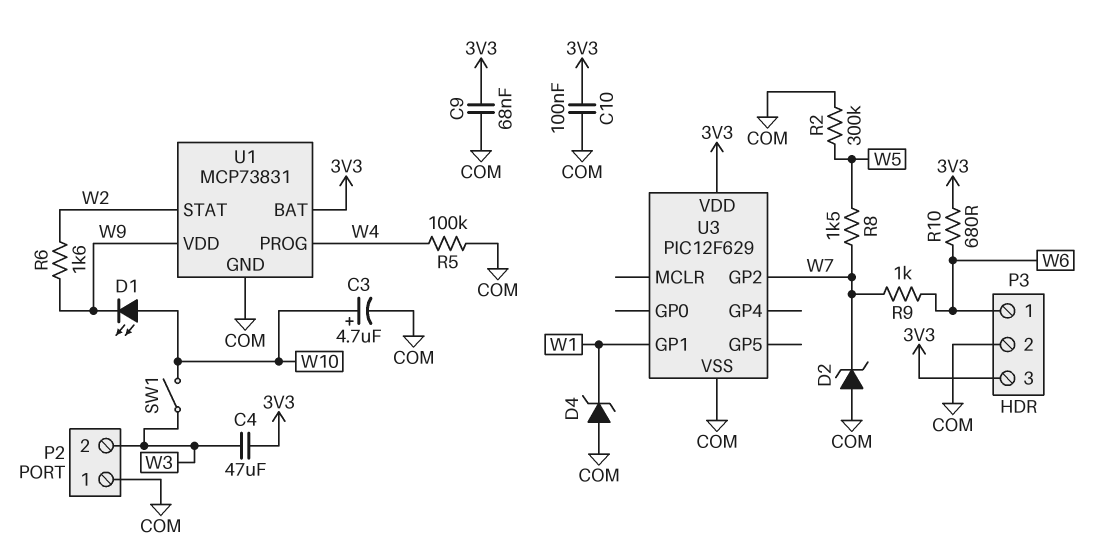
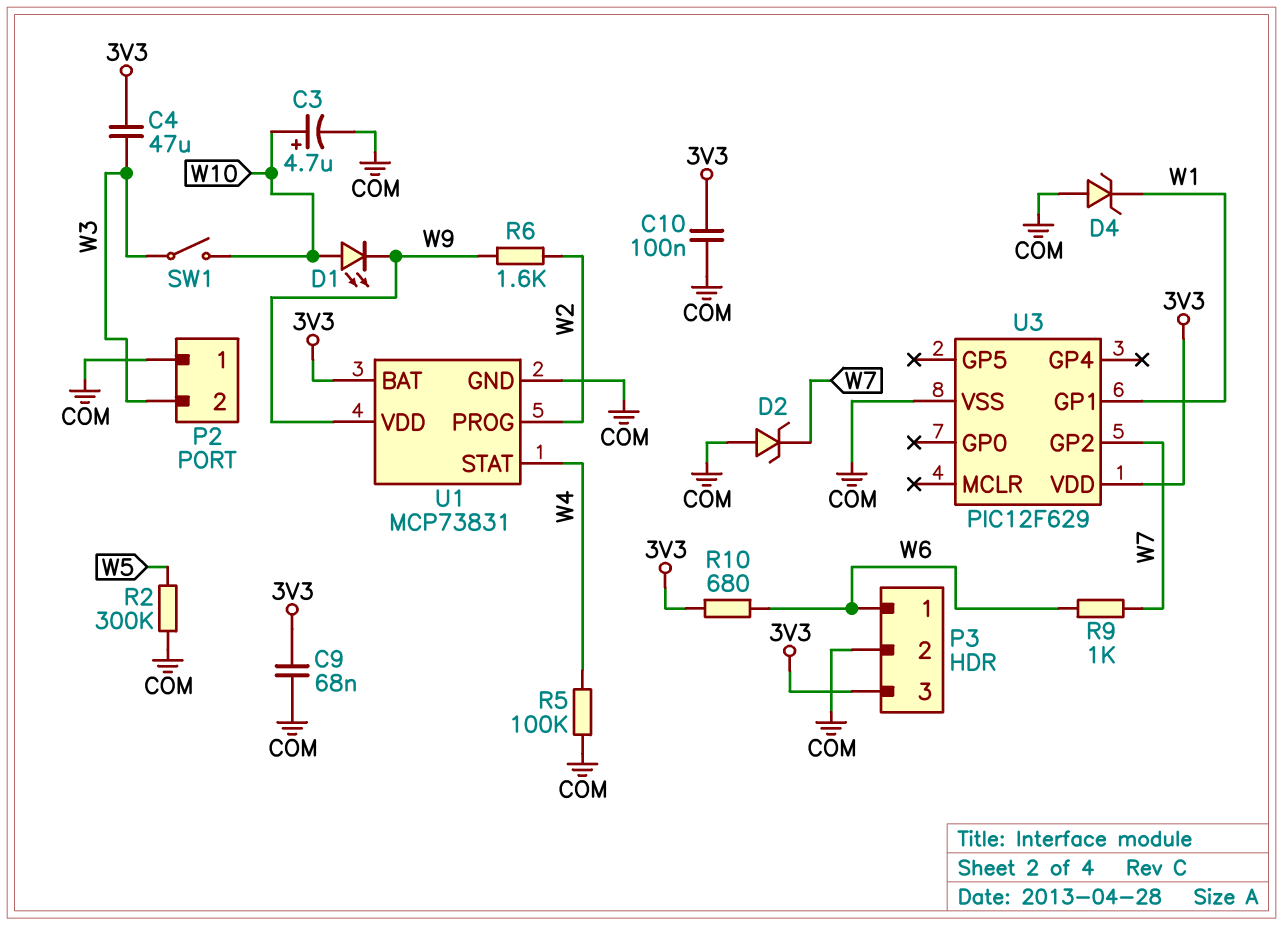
R8: 1.5k (W5, W7) -> none
U1 pin PROG: W4 -> W2
U1 pin STAT: W2 -> W4

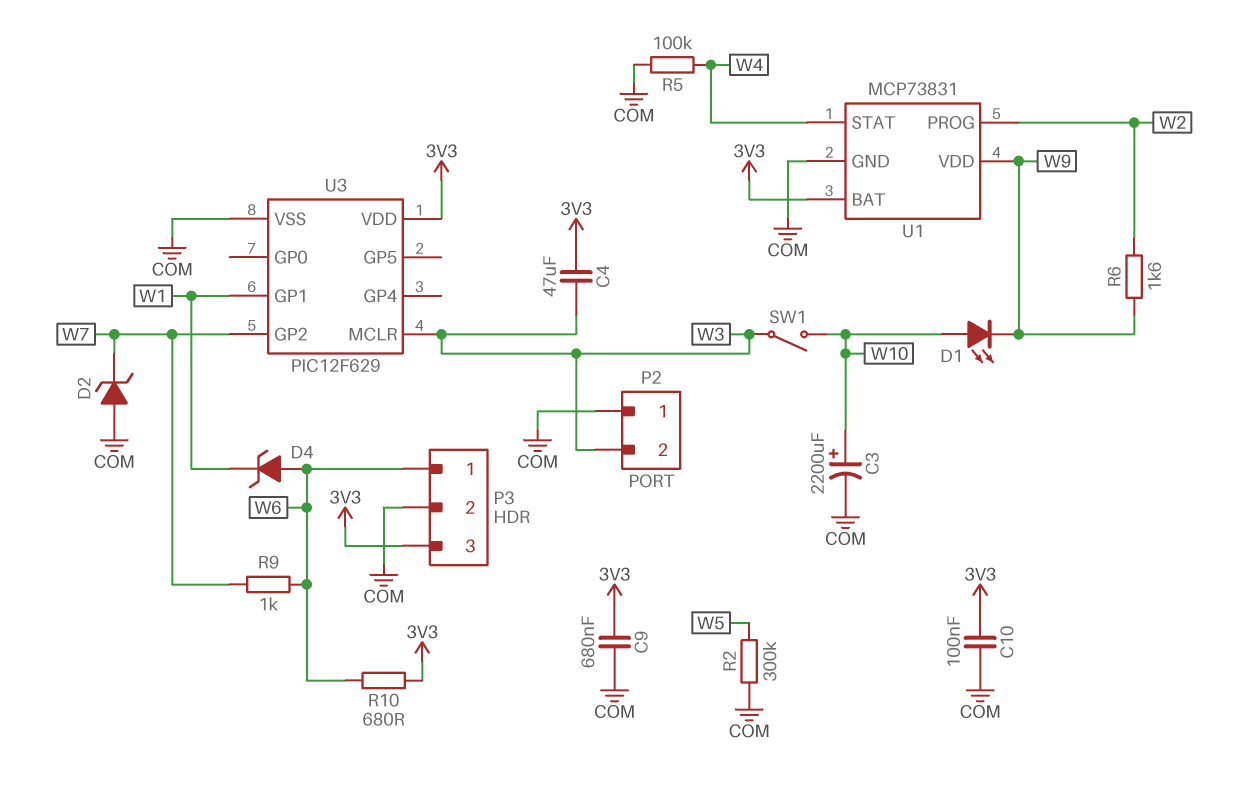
C3: 4.7uF (plus W10, minus COM) -> 2200uF (plus W10, minus COM)
C9: 68nF (3V3, COM) -> 680nF (3V3, COM)
D4: zener (A COM, K W1) -> zener (A W6, K W1)
U3 pin MCLR: none -> W3

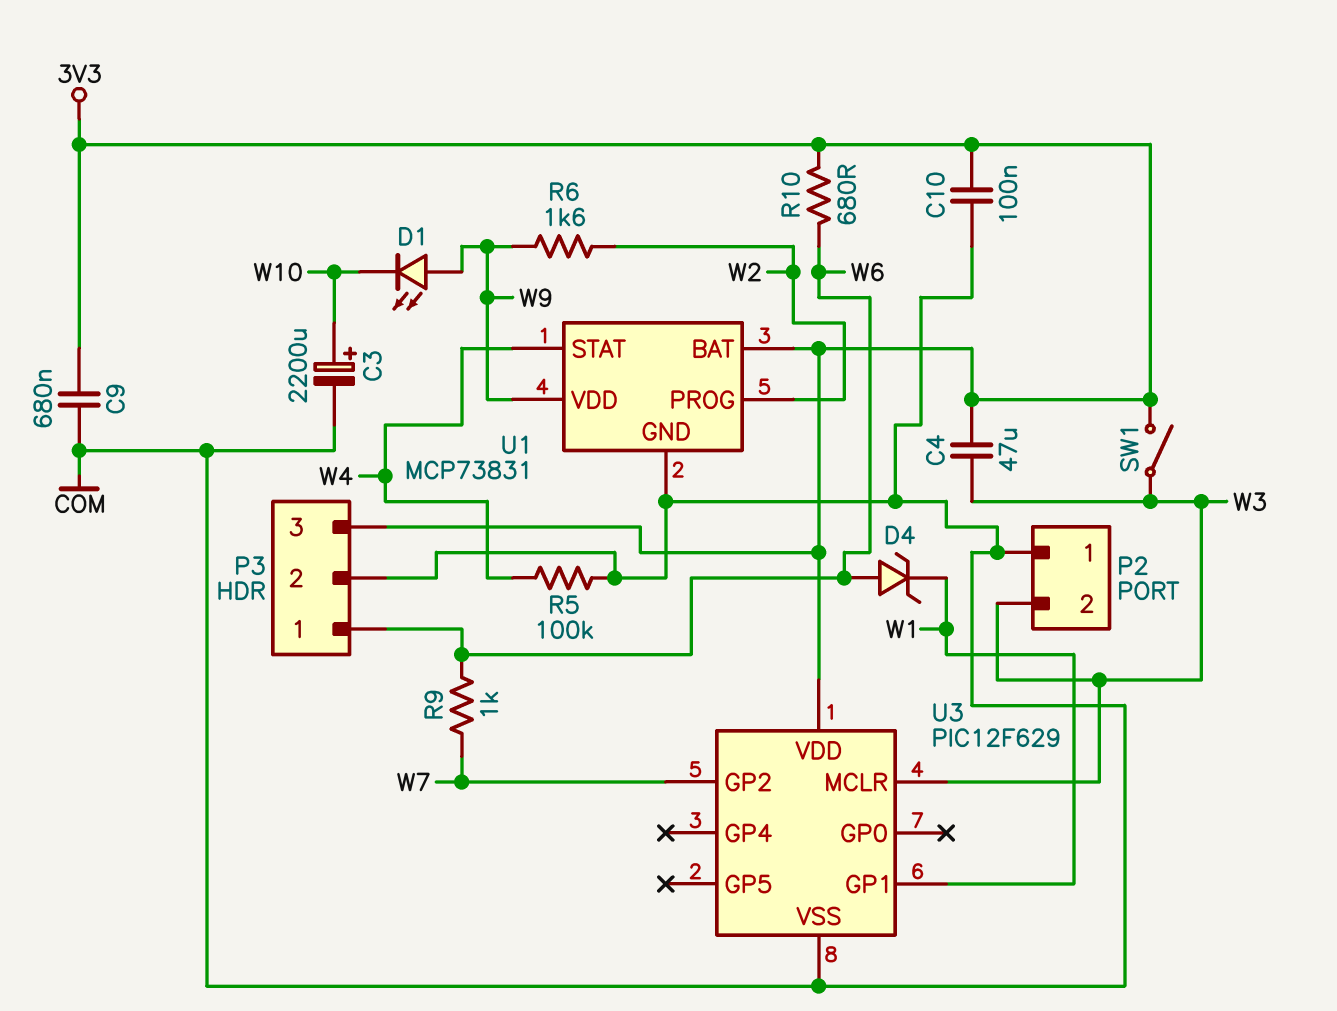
D1: LED (A W10, K W9) -> LED (A W9, K W10)
D2: zener (A COM, K W7) -> none
R2: 300k (COM, W5) -> none
SW1: switch (W3, W10) -> switch (3V3, W3)

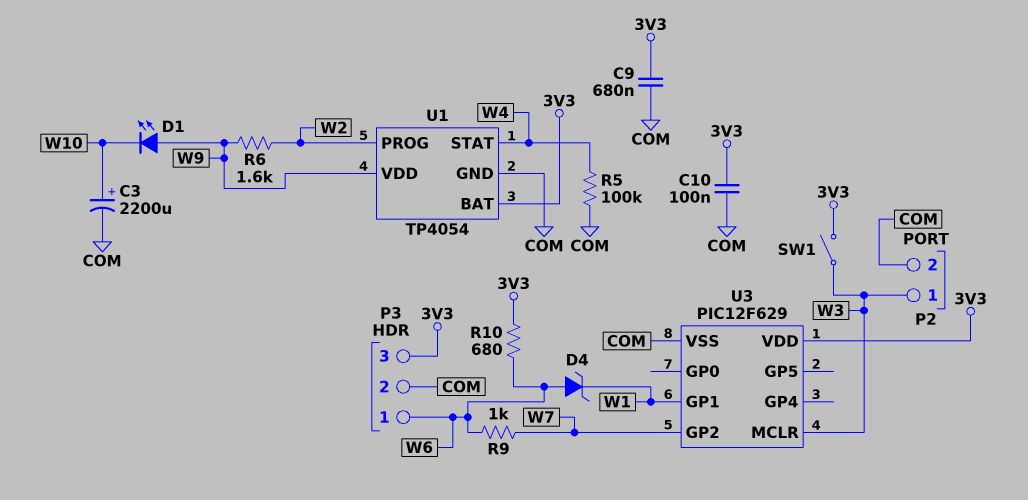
C4: 47uF (3V3, W3) -> none
P2 pin 1: COM -> W3
P2 pin 2: W3 -> COM
U1: MCP73831 -> TP4054

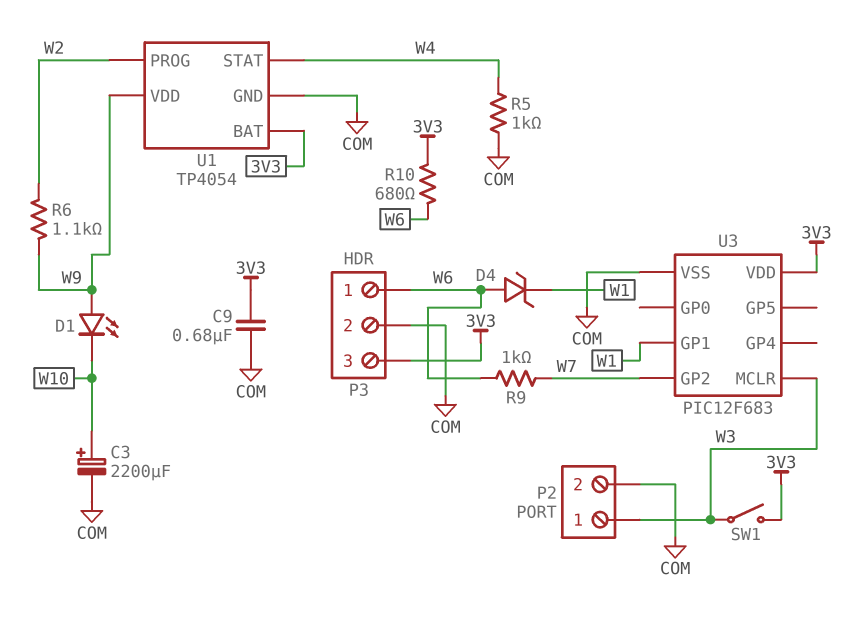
C10: 100nF (3V3, COM) -> none
R5: 100k (COM, W4) -> 1k (COM, W4)
R6: 1.6k (W2, W9) -> 1.1k (W2, W9)
U3: PIC12F629 -> PIC12F683

